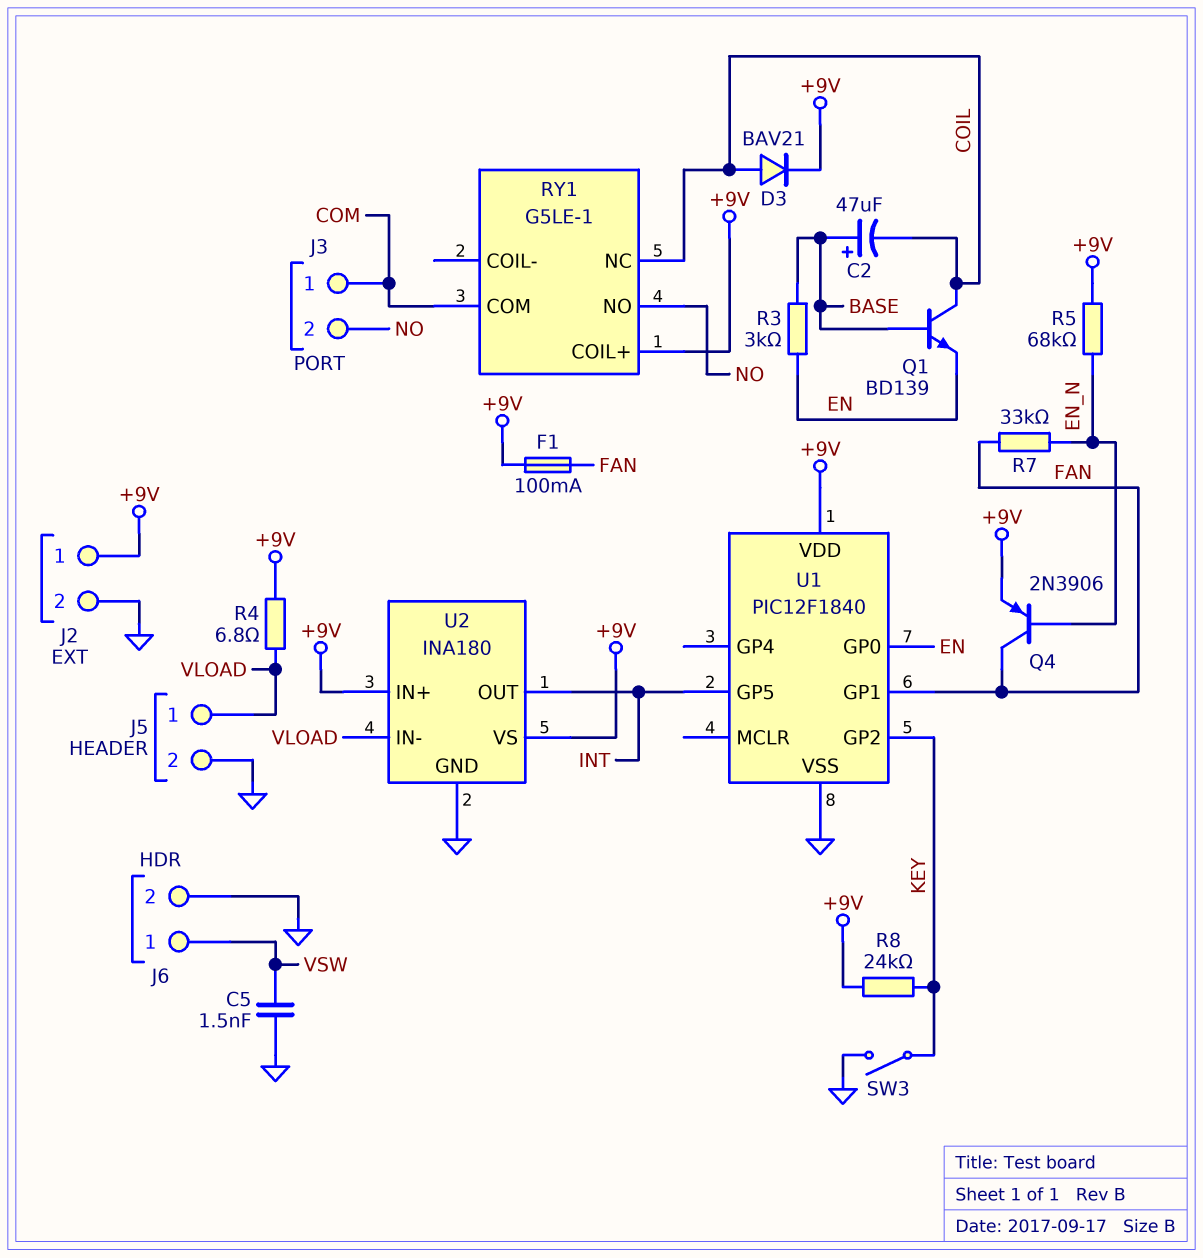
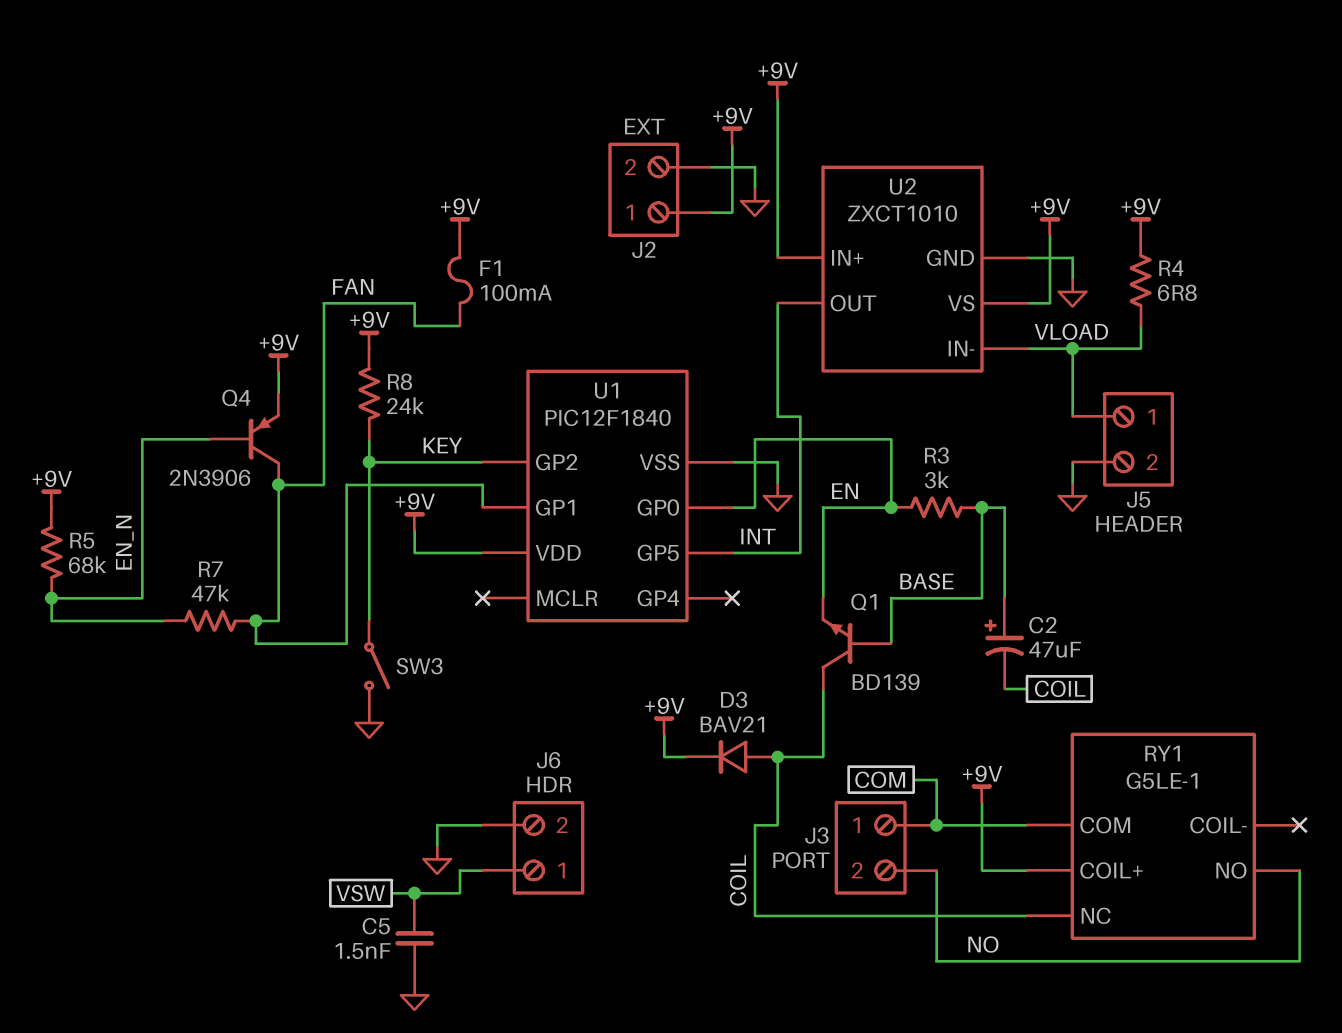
R7: 33k (EN_N, FAN) -> 47k (EN_N, FAN)
U2: INA180 -> ZXCT1010

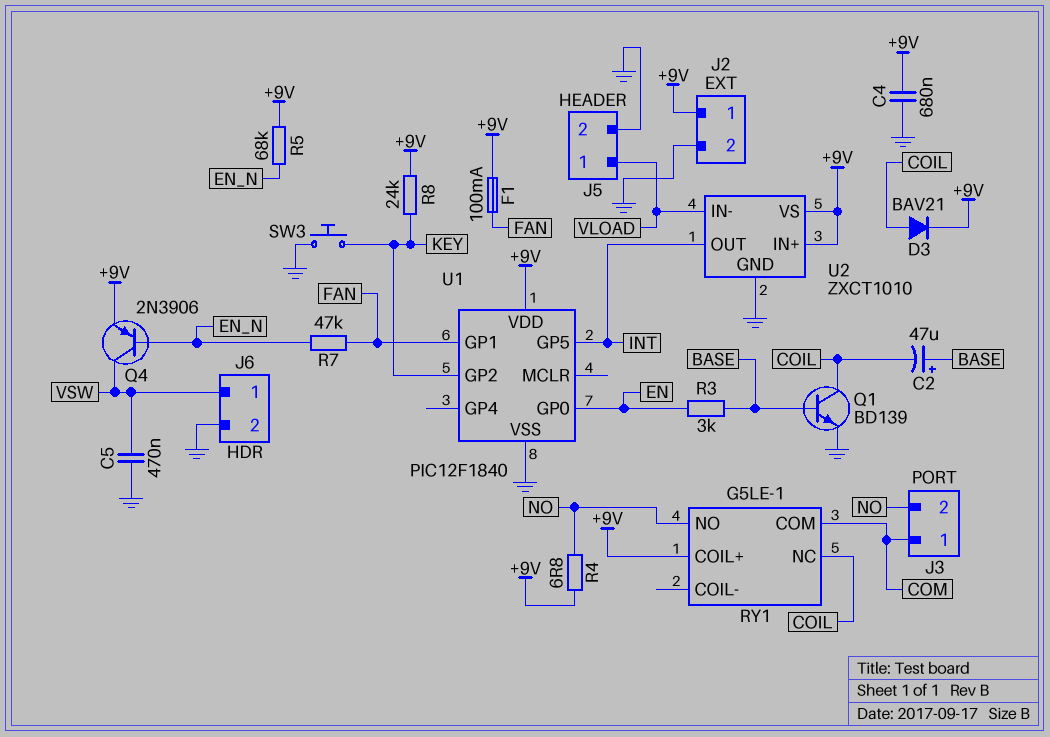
C4: none -> 680nF (+9V, GND)
C5: 1.5nF (GND, VSW) -> 470nF (GND, VSW)
Q1: NPN BD139 (B BASE, C COIL, E EN) -> NPN BD139 (B BASE, C COIL, E GND)
Q4: PNP 2N3906 (B EN_N, C FAN, E +9V) -> PNP 2N3906 (B EN_N, C VSW, E +9V)
R4: 6.8 (+9V, VLOAD) -> 6.8 (+9V, NO)
SW3: switch (GND, KEY) -> button (GND, KEY)

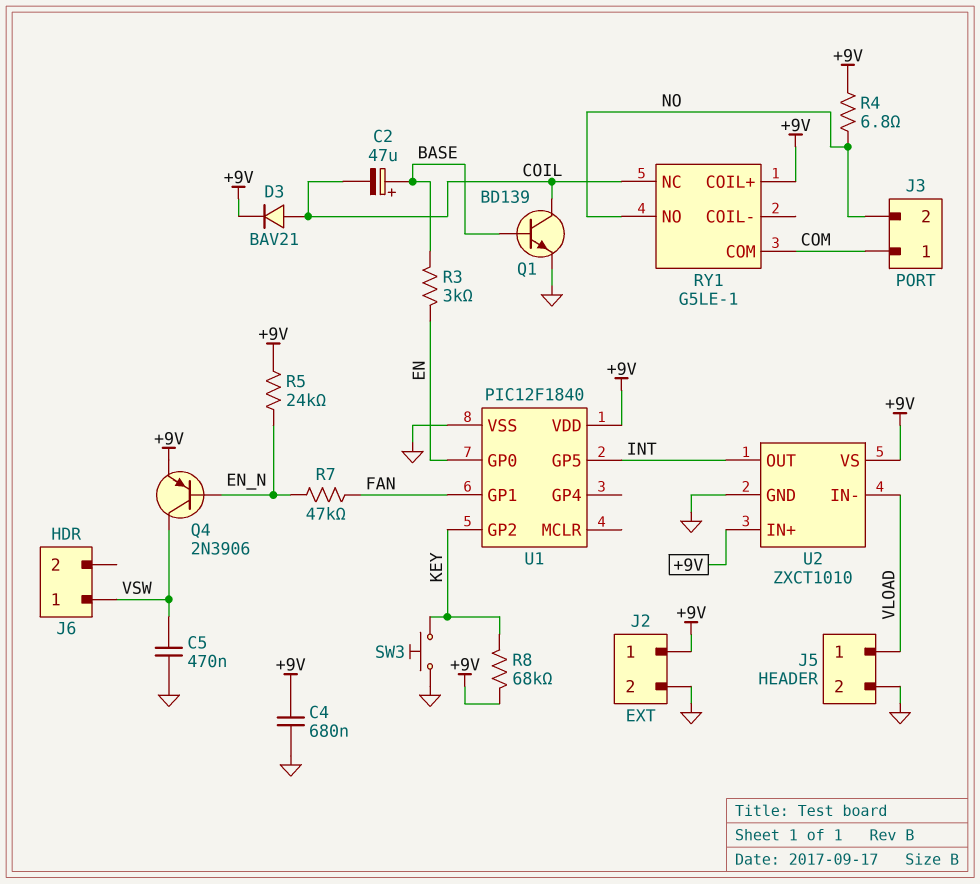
F1: 100mA (+9V, FAN) -> none
J6 pin 2: GND -> none
R5: 68k (+9V, EN_N) -> 24k (+9V, EN_N)
R8: 24k (+9V, KEY) -> 68k (+9V, KEY)

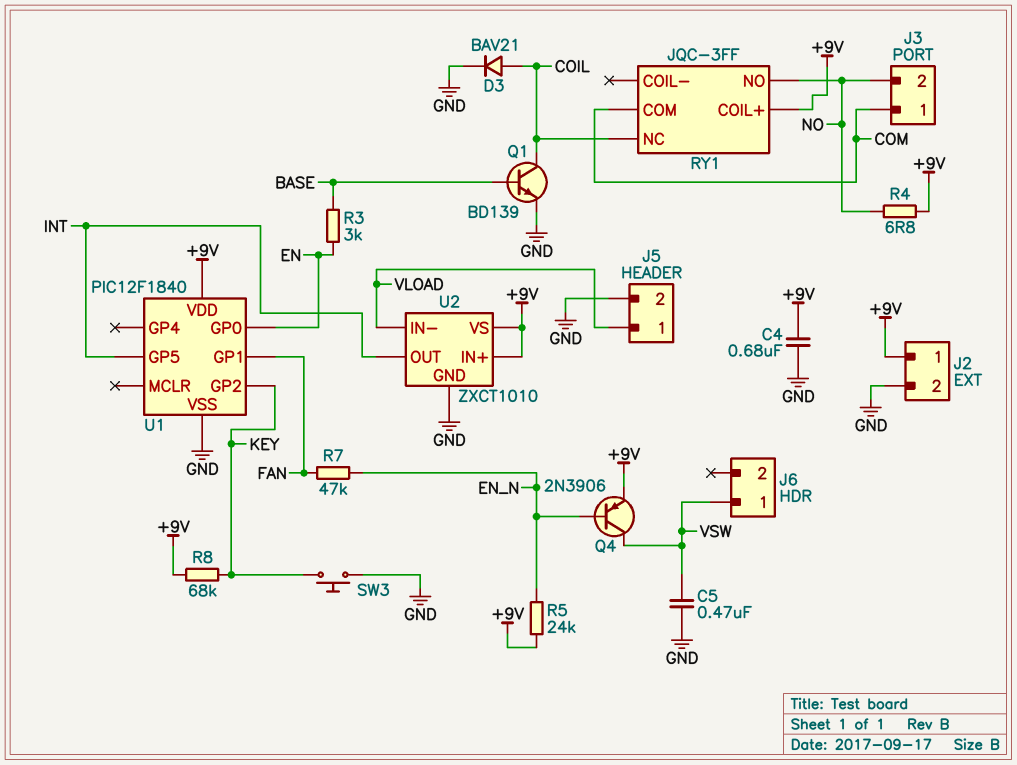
C2: 47uF (plus BASE, minus COIL) -> none
D3: diode BAV21 (A COIL, K +9V) -> diode BAV21 (A COIL, K GND)
RY1: G5LE-1 -> JQC-3FF

